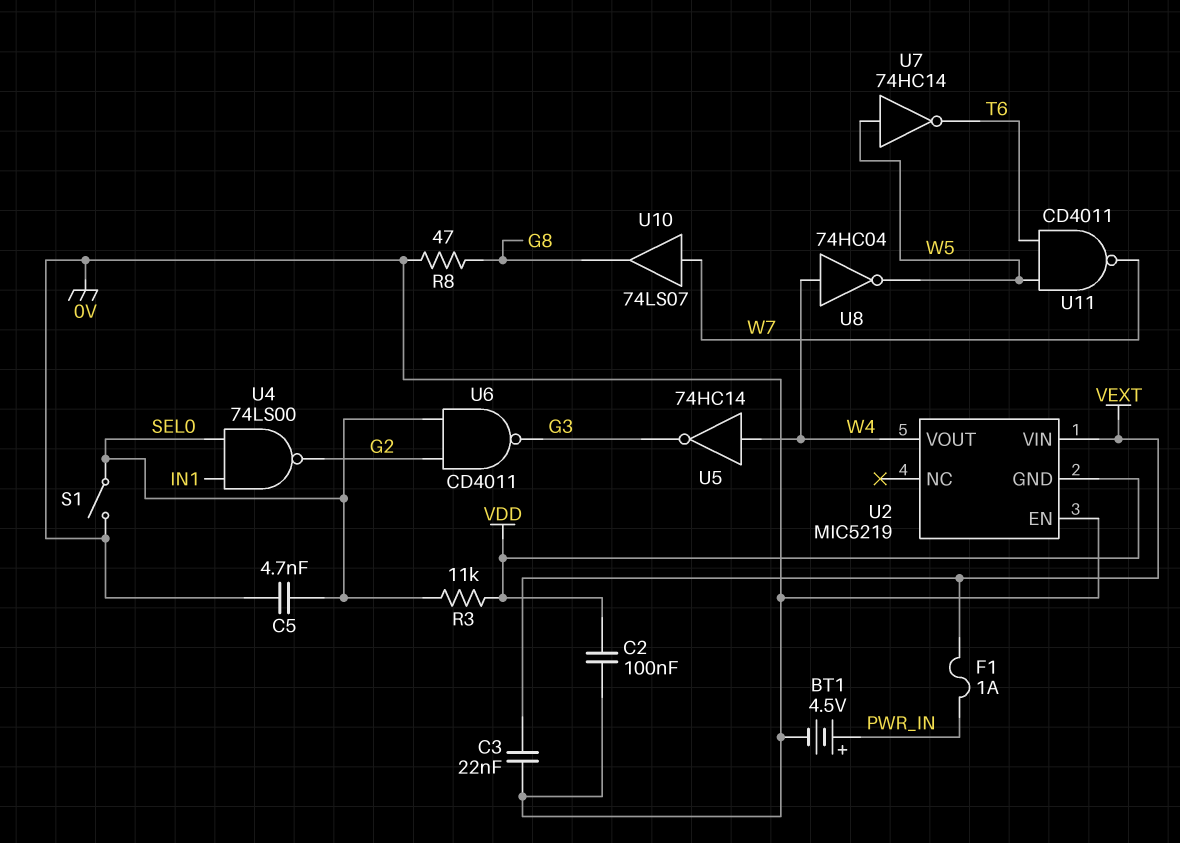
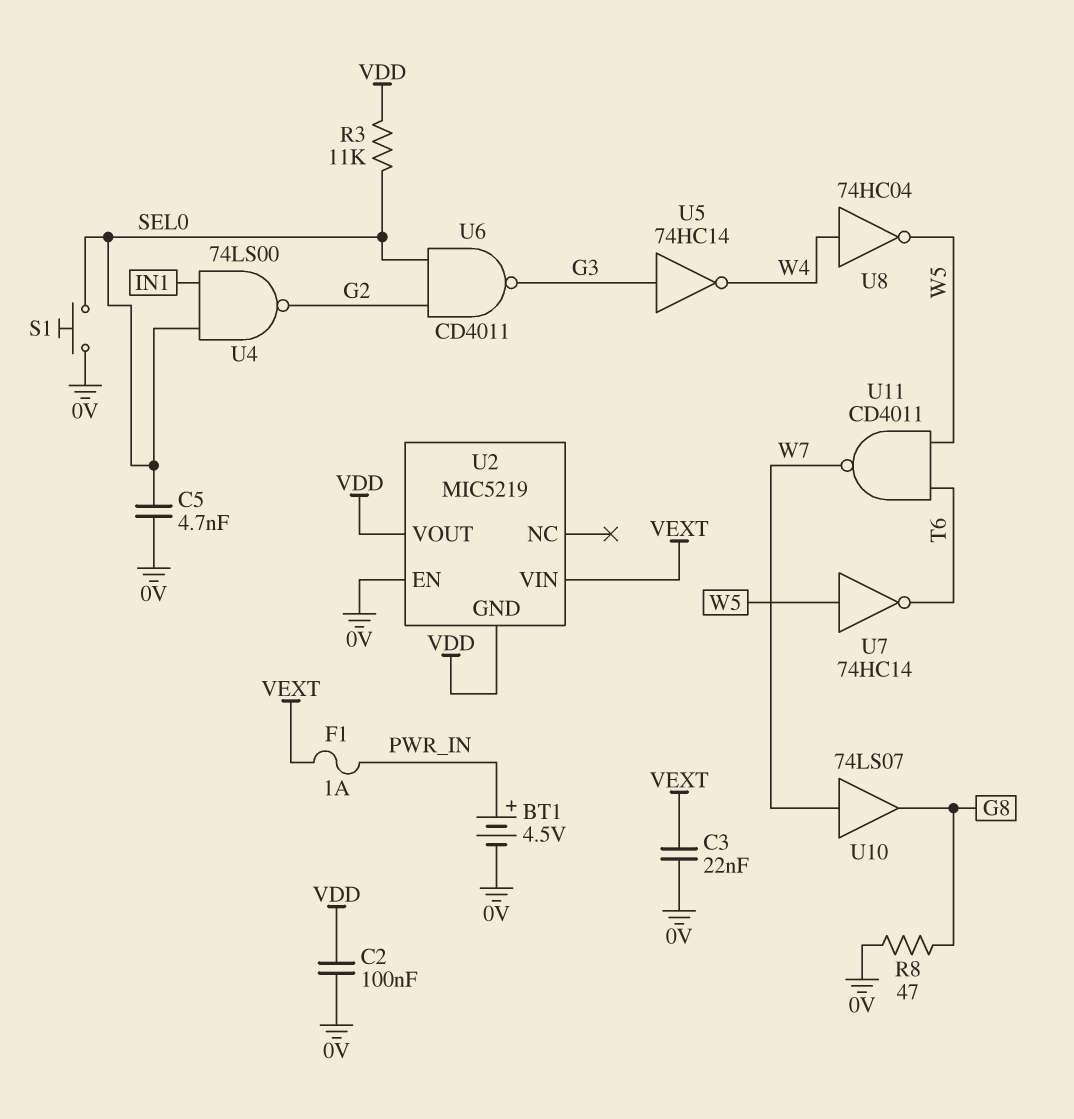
S1: switch (0V, SEL0) -> button (0V, SEL0)
U2 pin VOUT: W4 -> VDD
U5: NOT 74HC14 (in W4, out G3) -> NOT 74HC14 (in G3, out W4)

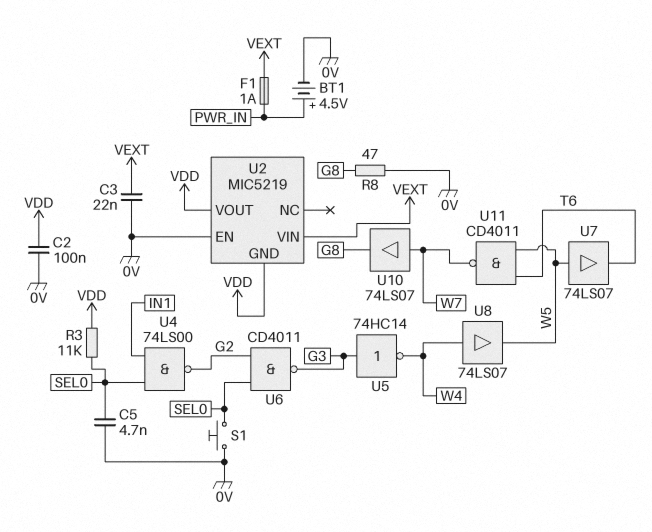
U7: NOT 74HC14 (in W5, out T6) -> buffer 74LS07 (in W5, out T6)
U8: NOT 74HC04 (in W4, out W5) -> buffer 74LS07 (in W4, out W5)

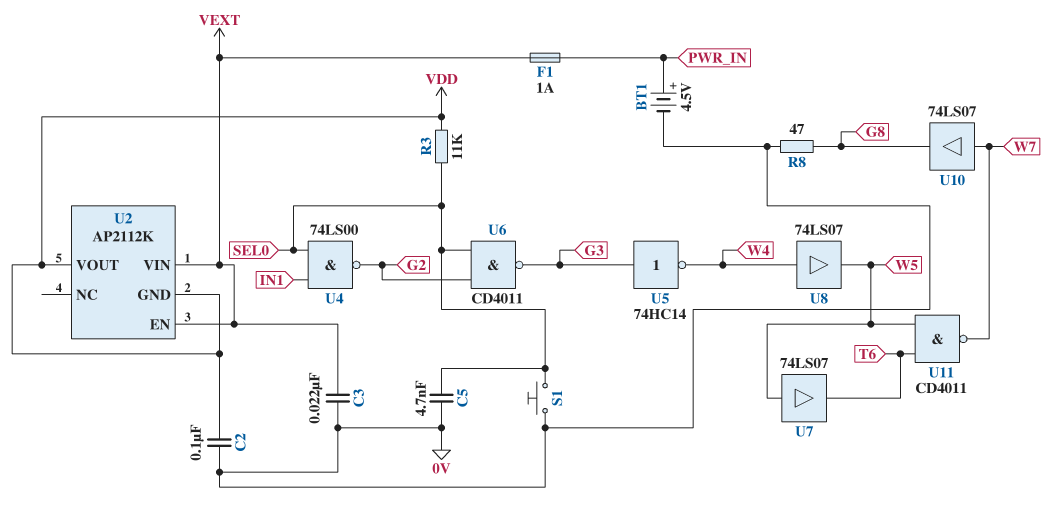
U2: MIC5219 -> AP2112K
U2 pin EN: 0V -> VEXT

